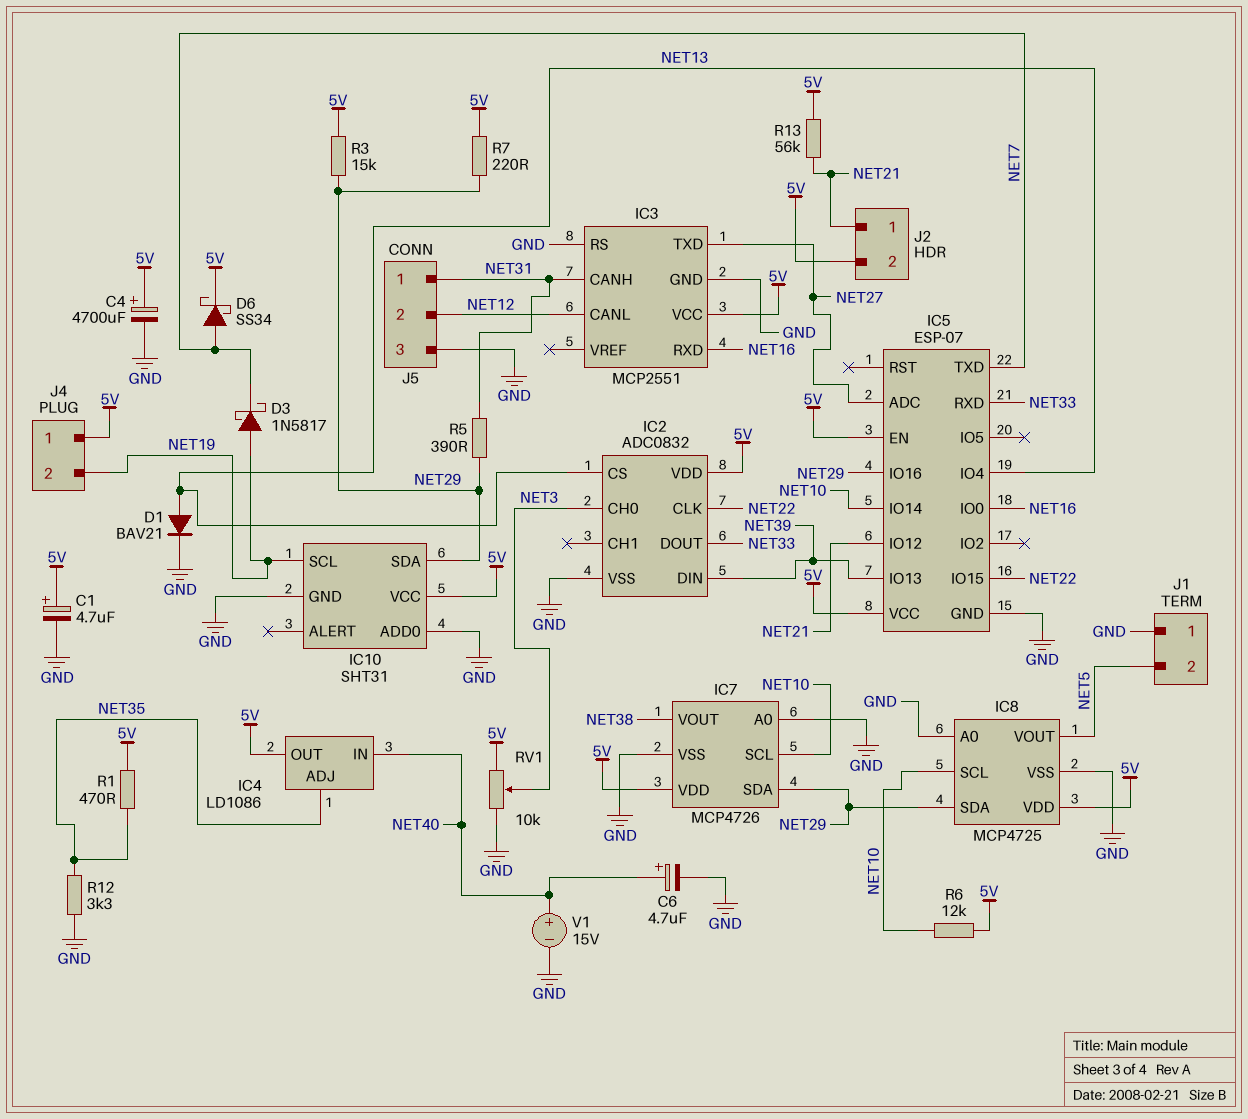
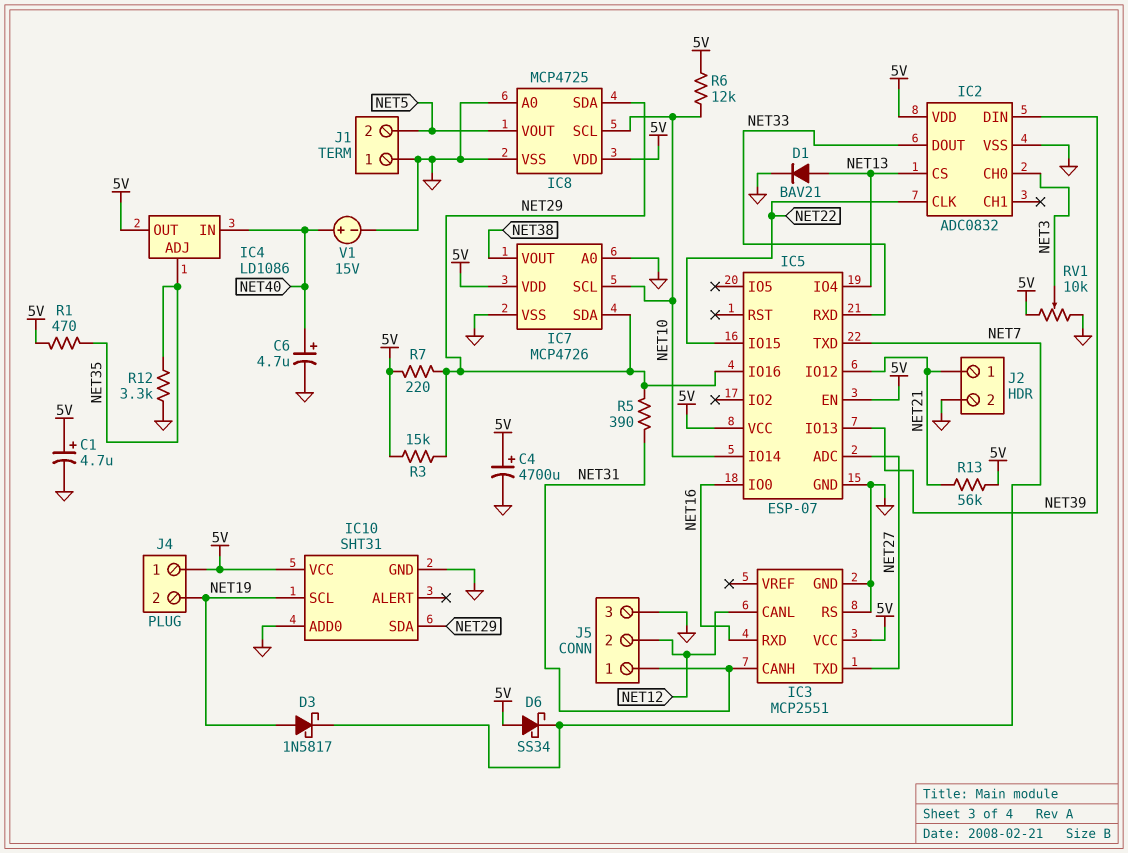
D6: schottky SS34 (A NET7, K 5V) -> schottky SS34 (A 5V, K NET7)
J2 pin 2: 5V -> GND

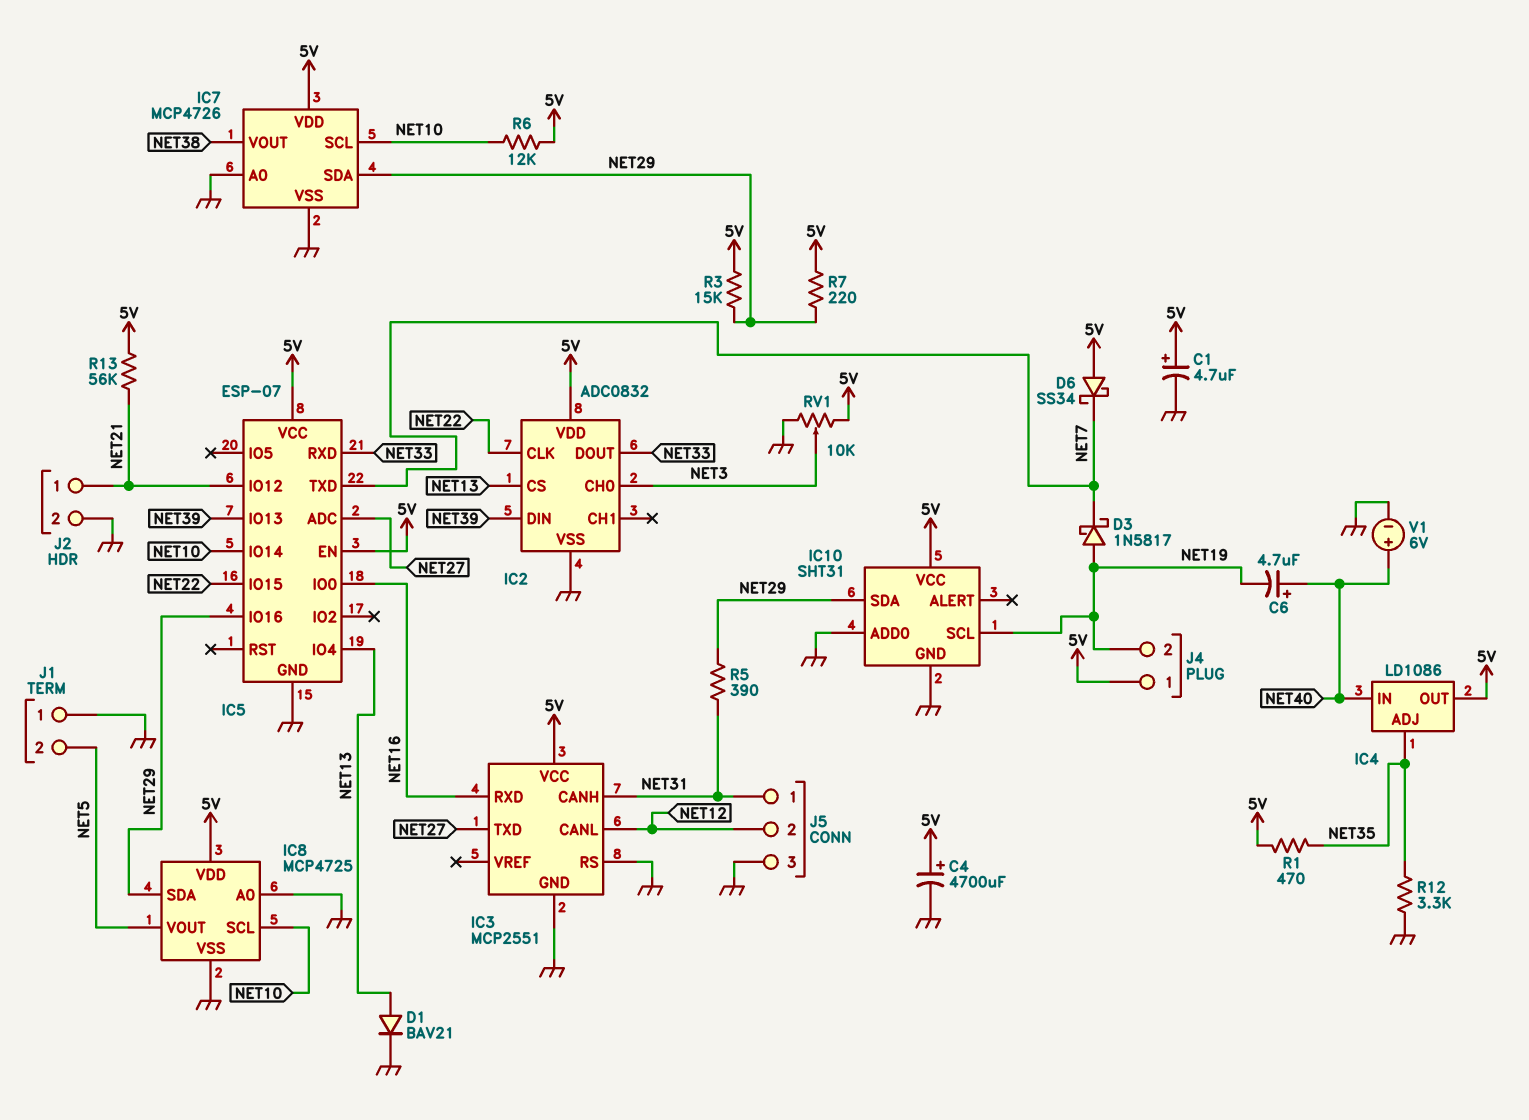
C6: 4.7uF (plus NET40, minus GND) -> 4.7uF (plus NET40, minus NET19)
V1: 15V (plus NET40, minus GND) -> 6V (plus NET40, minus GND)

